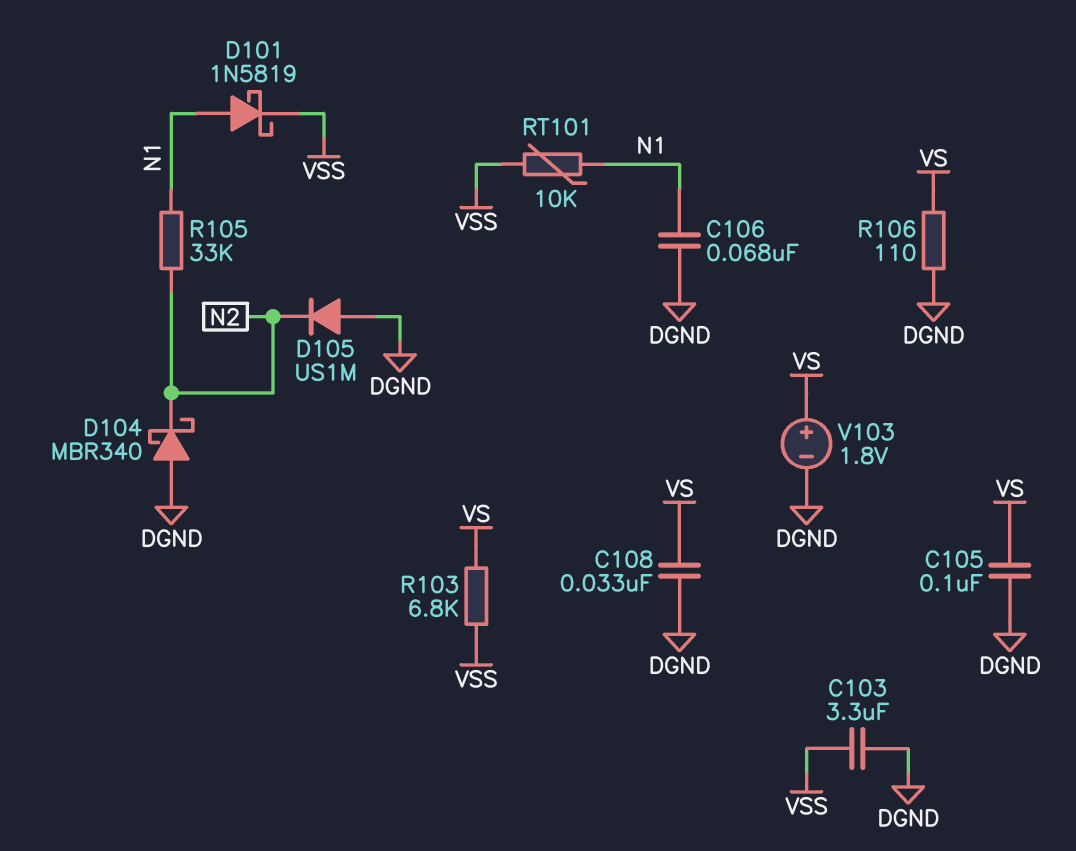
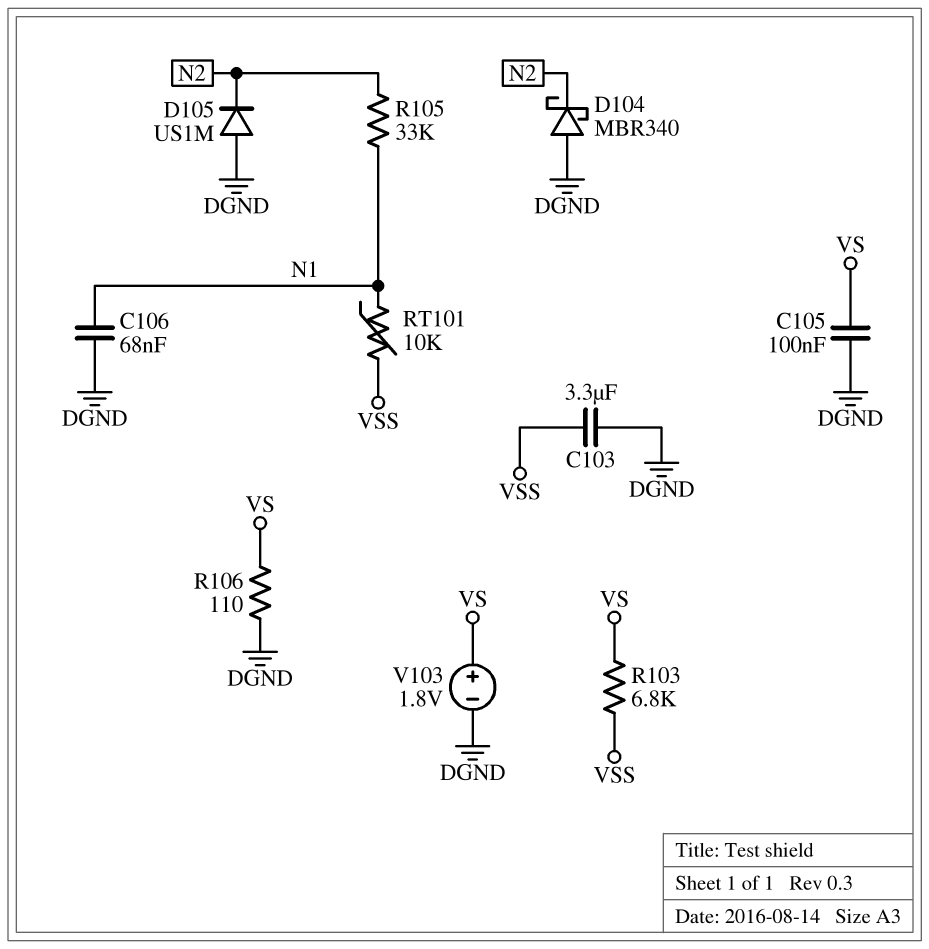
C108: 33nF (DGND, VS) -> none
D101: schottky 1N5819 (A N1, K VSS) -> none

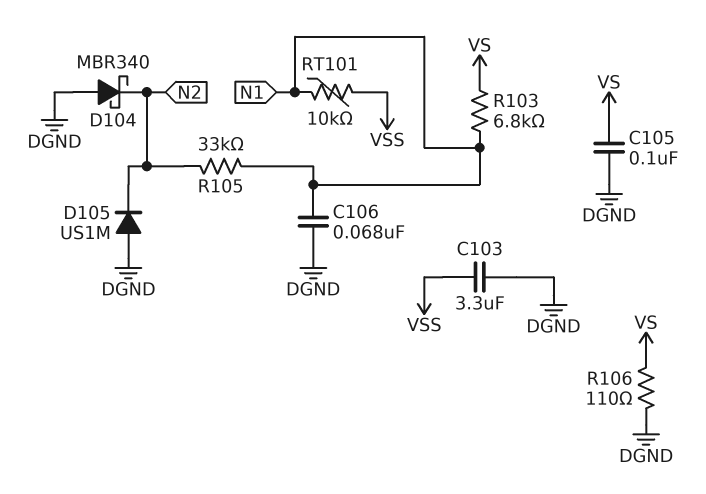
R103: 6.8k (VS, VSS) -> 6.8k (N1, VS)
V103: 1.8V (plus VS, minus DGND) -> none

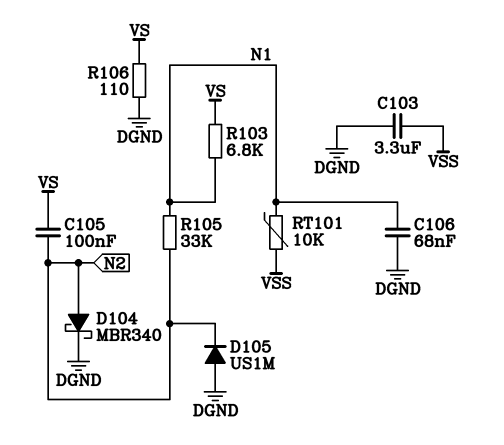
C105: 100nF (DGND, VS) -> 100nF (N2, VS)
D104: schottky MBR340 (A DGND, K N2) -> schottky MBR340 (A N2, K DGND)

